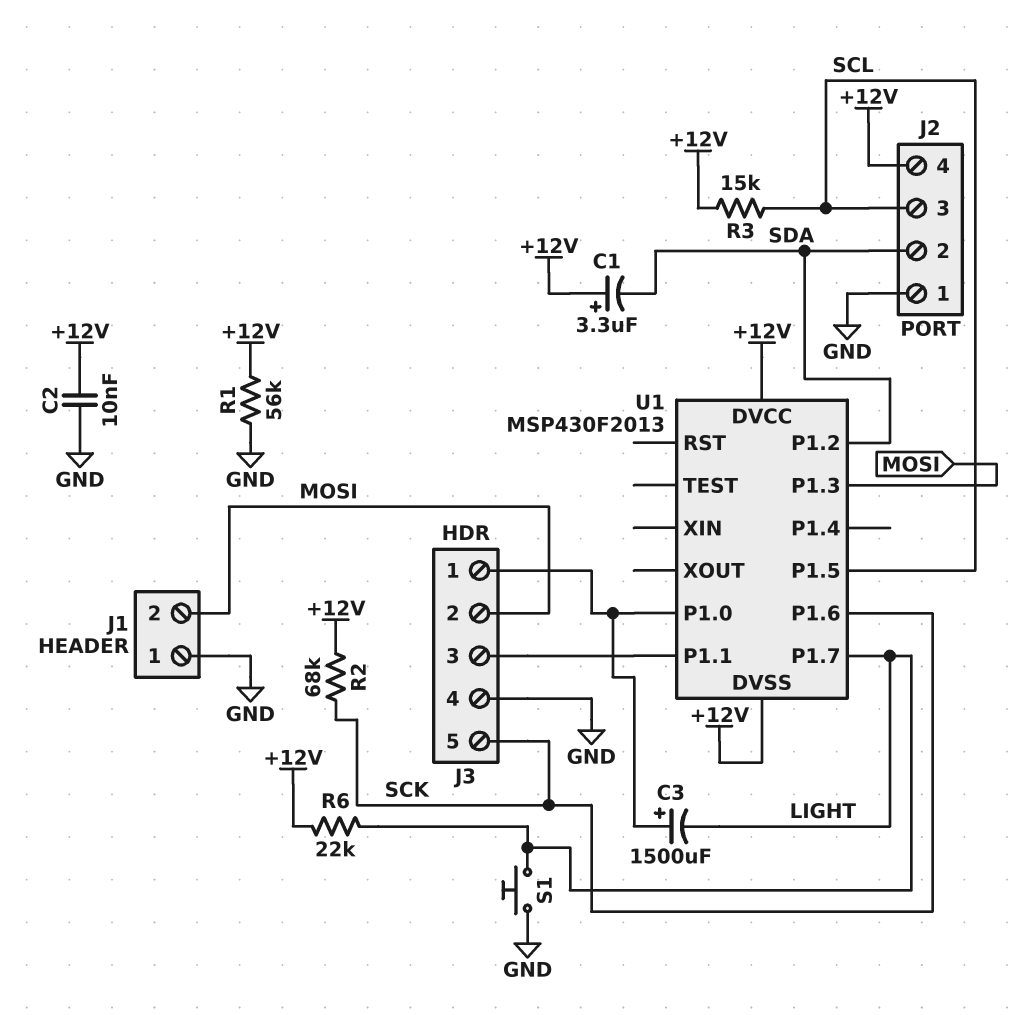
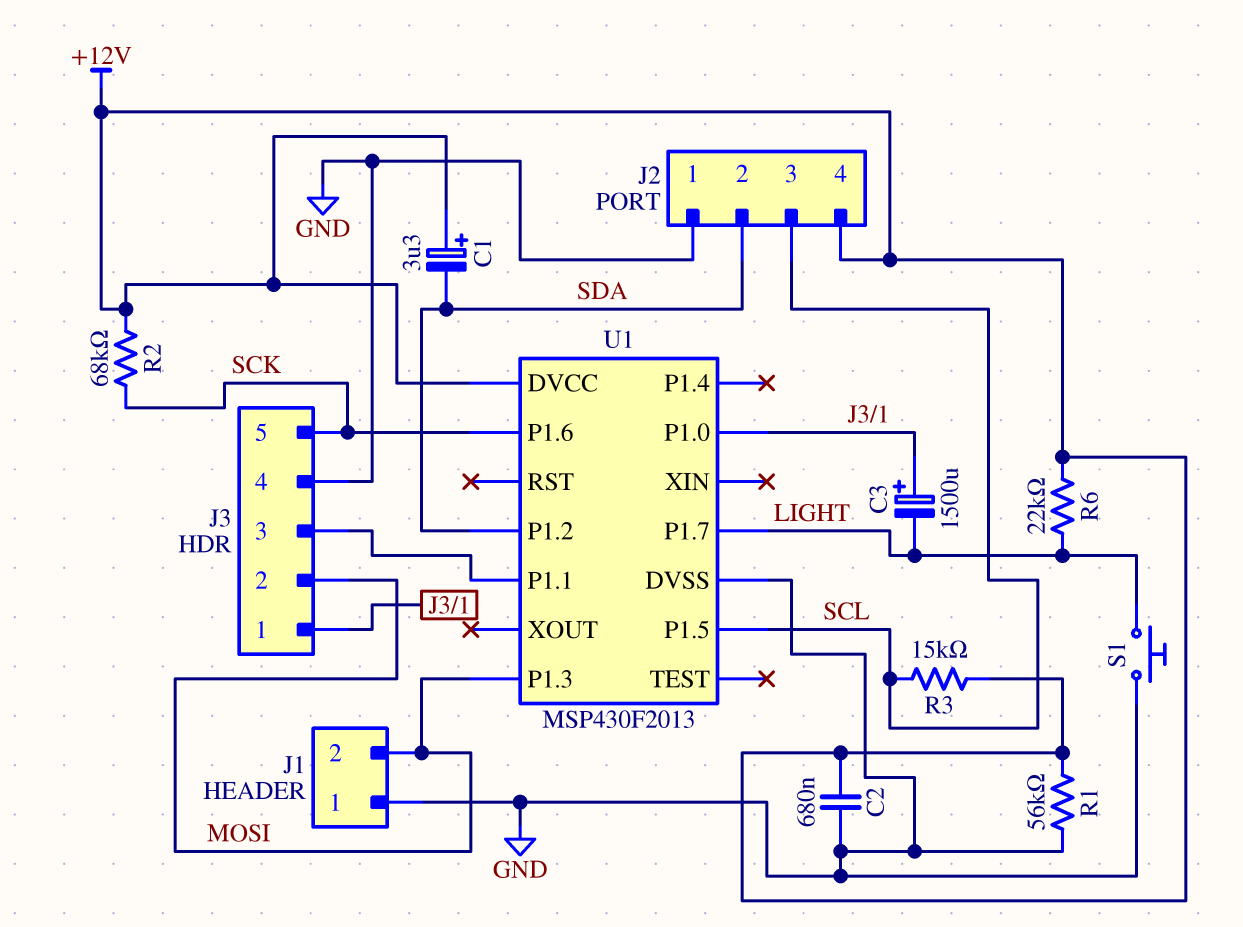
C2: 10nF (+12V, GND) -> 680nF (+12V, GND)
U1 pin DVSS: +12V -> GND

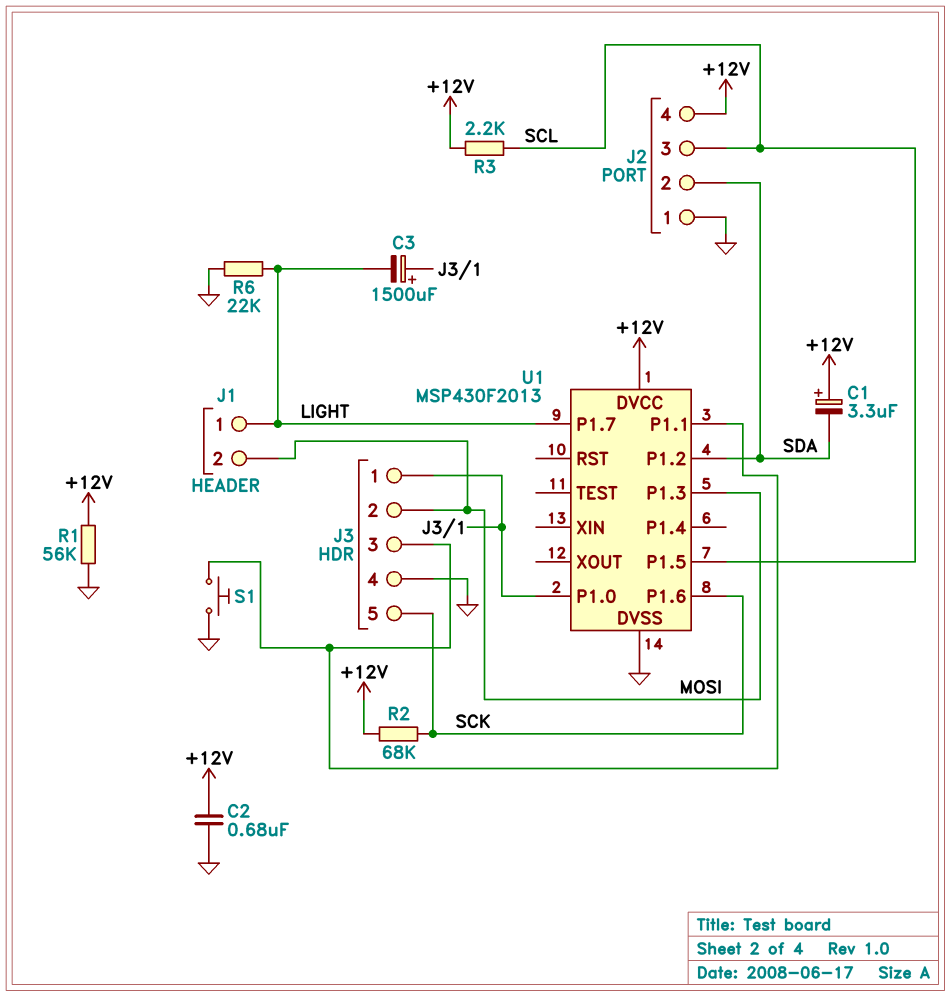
J1 pin 1: GND -> LIGHT
R3: 15k (+12V, SCL) -> 2.2k (+12V, SCL)
R6: 22k (+12V, LIGHT) -> 22k (GND, LIGHT)
S1: button (GND, LIGHT) -> button (GND, J3/3)

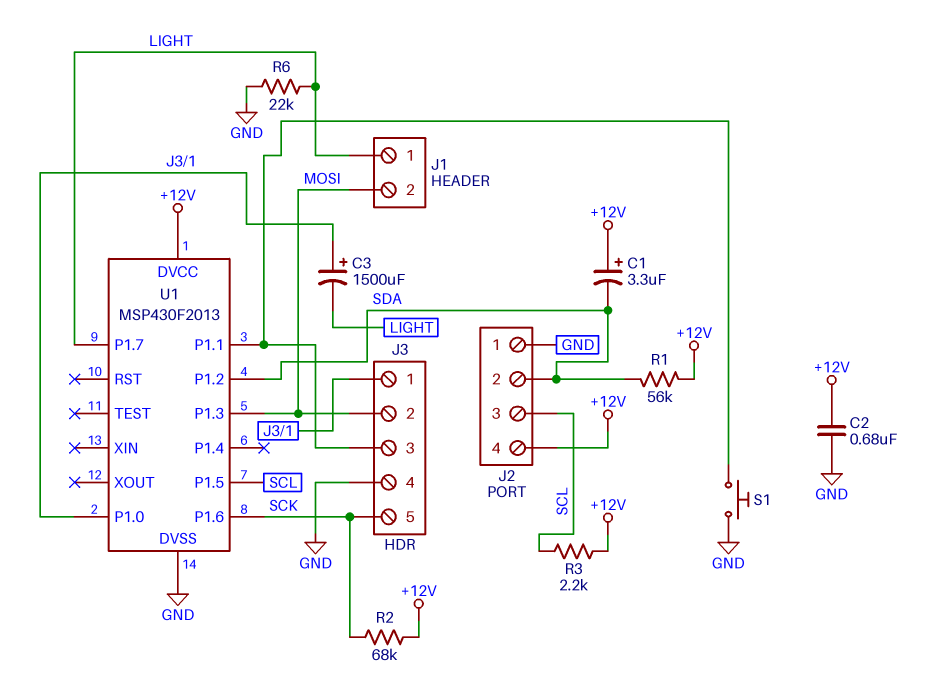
R1: 56k (+12V, GND) -> 56k (+12V, SDA)

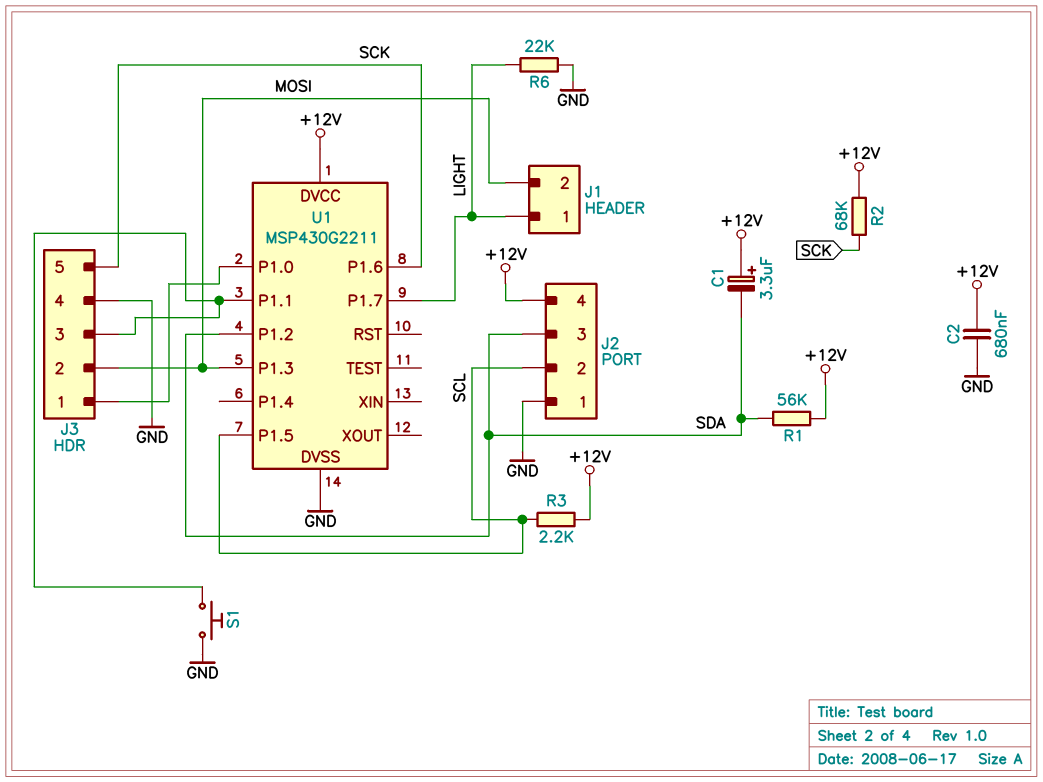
C3: 1500uF (plus J3/1, minus LIGHT) -> none
J2 pin 2: SDA -> SCL
J2 pin 3: SCL -> SDA
U1: MSP430F2013 -> MSP430G2211

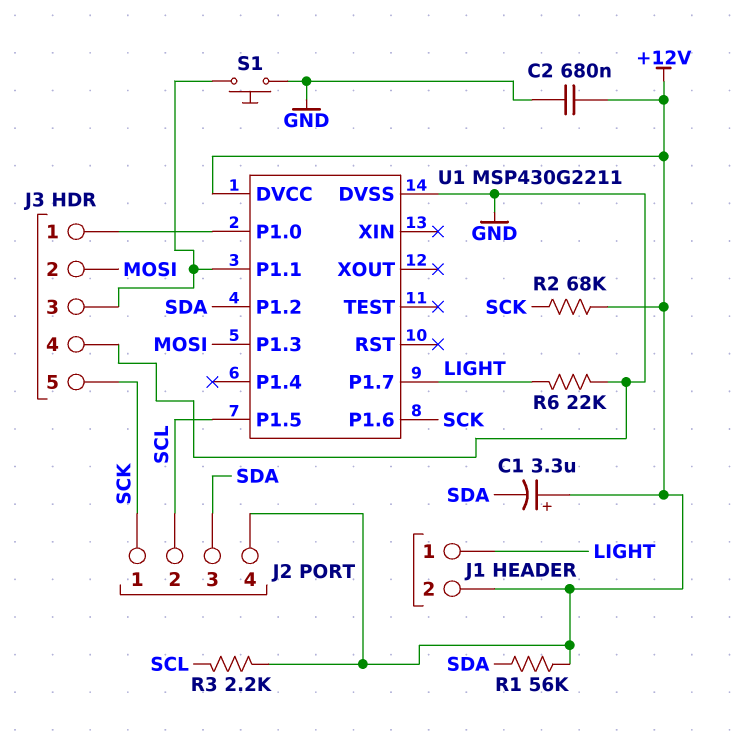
J1 pin 2: MOSI -> +12V
J2 pin 1: GND -> SCK

